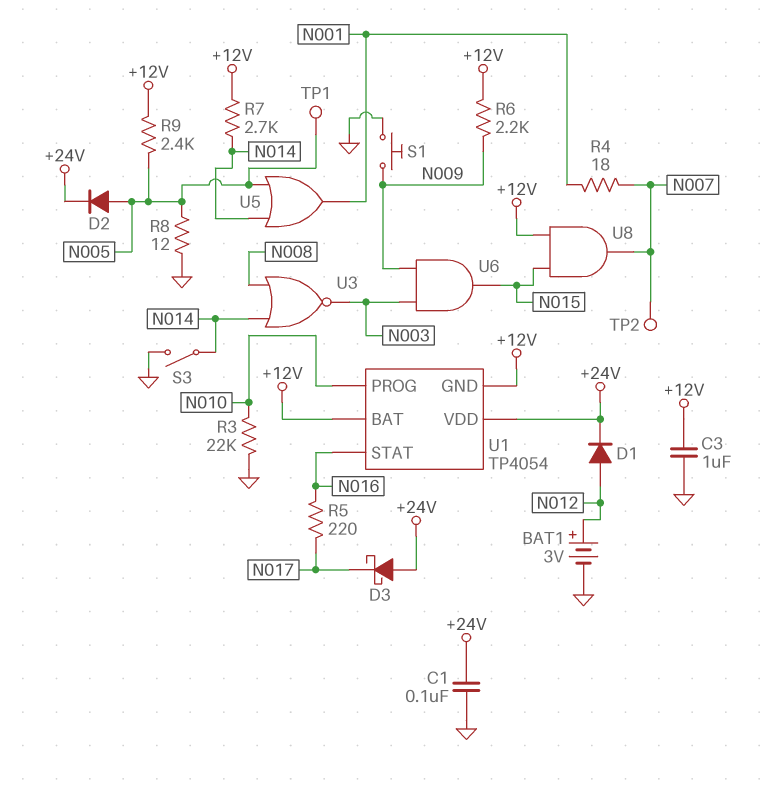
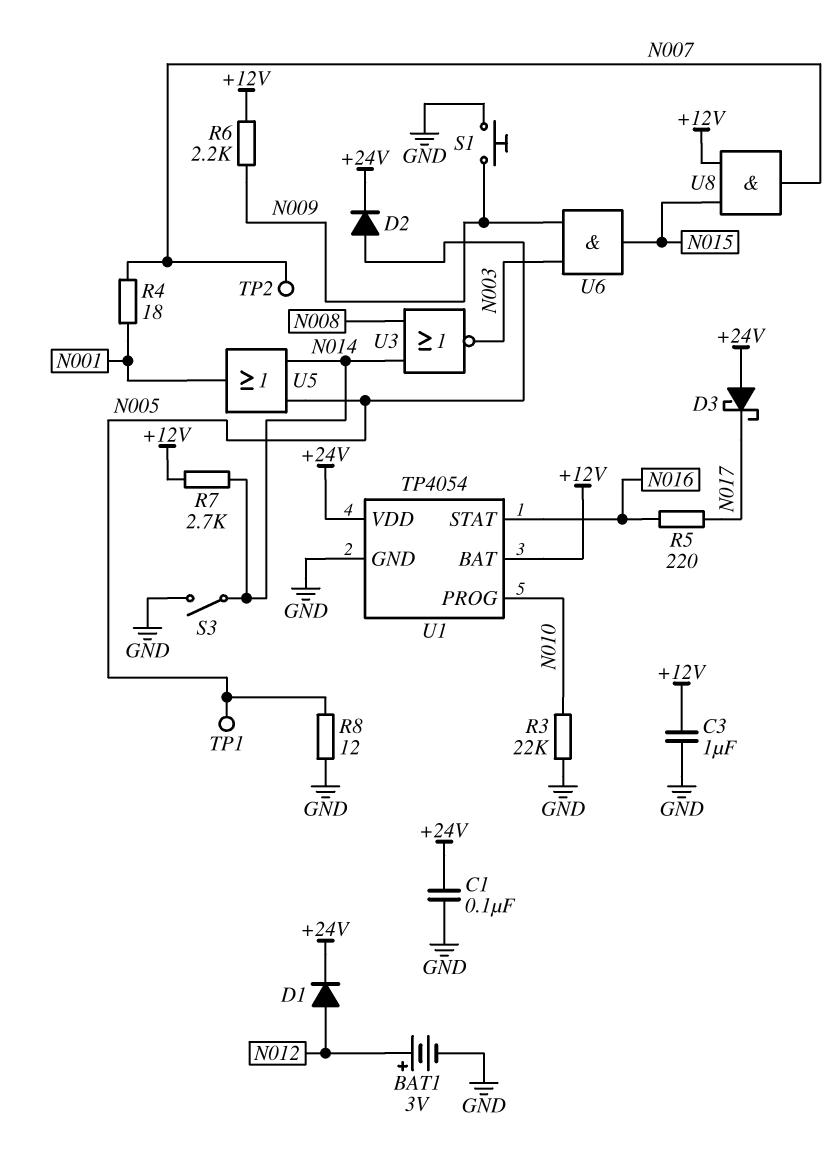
R9: 2.4k (+12V, N005) -> none
U1 pin GND: +12V -> GND

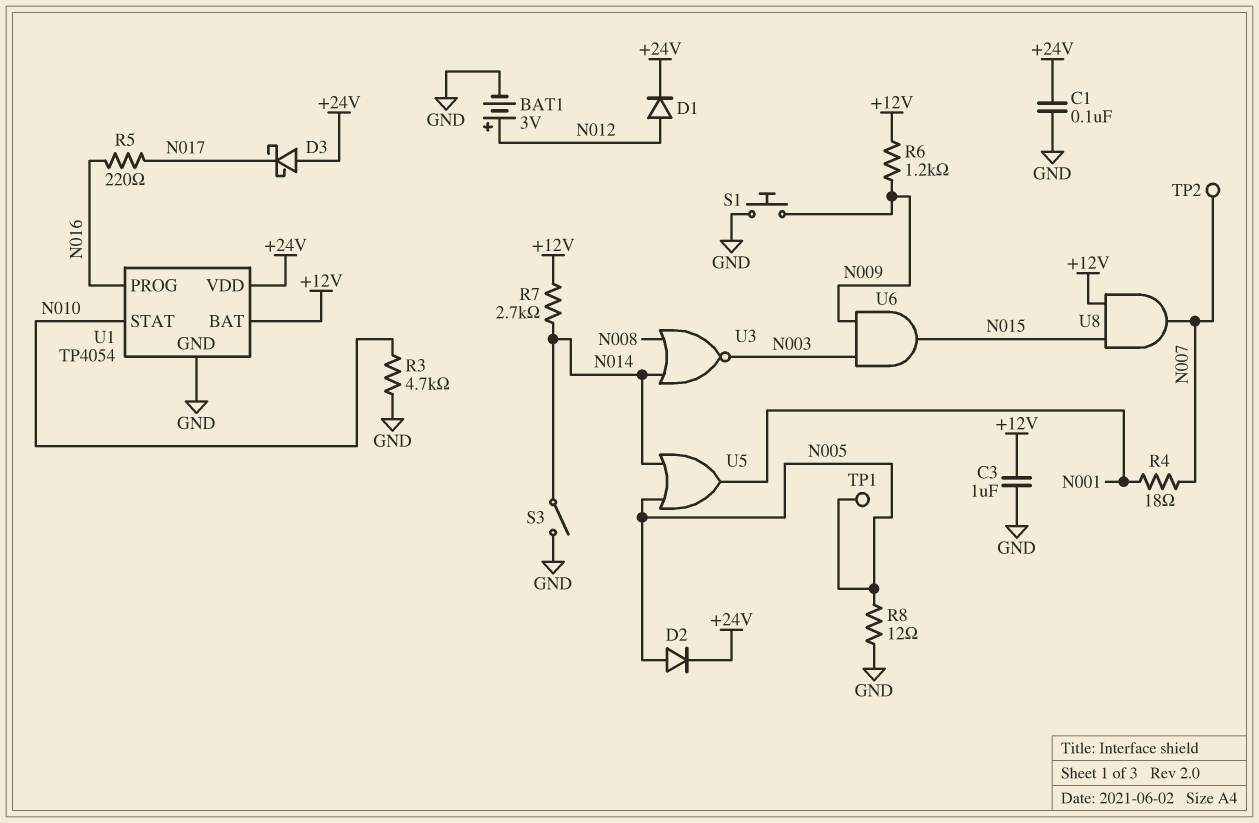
R3: 22k (GND, N010) -> 4.7k (GND, N010)
R6: 2.2k (+12V, N009) -> 1.2k (+12V, N009)
U1 pin PROG: N010 -> N016
U1 pin STAT: N016 -> N010

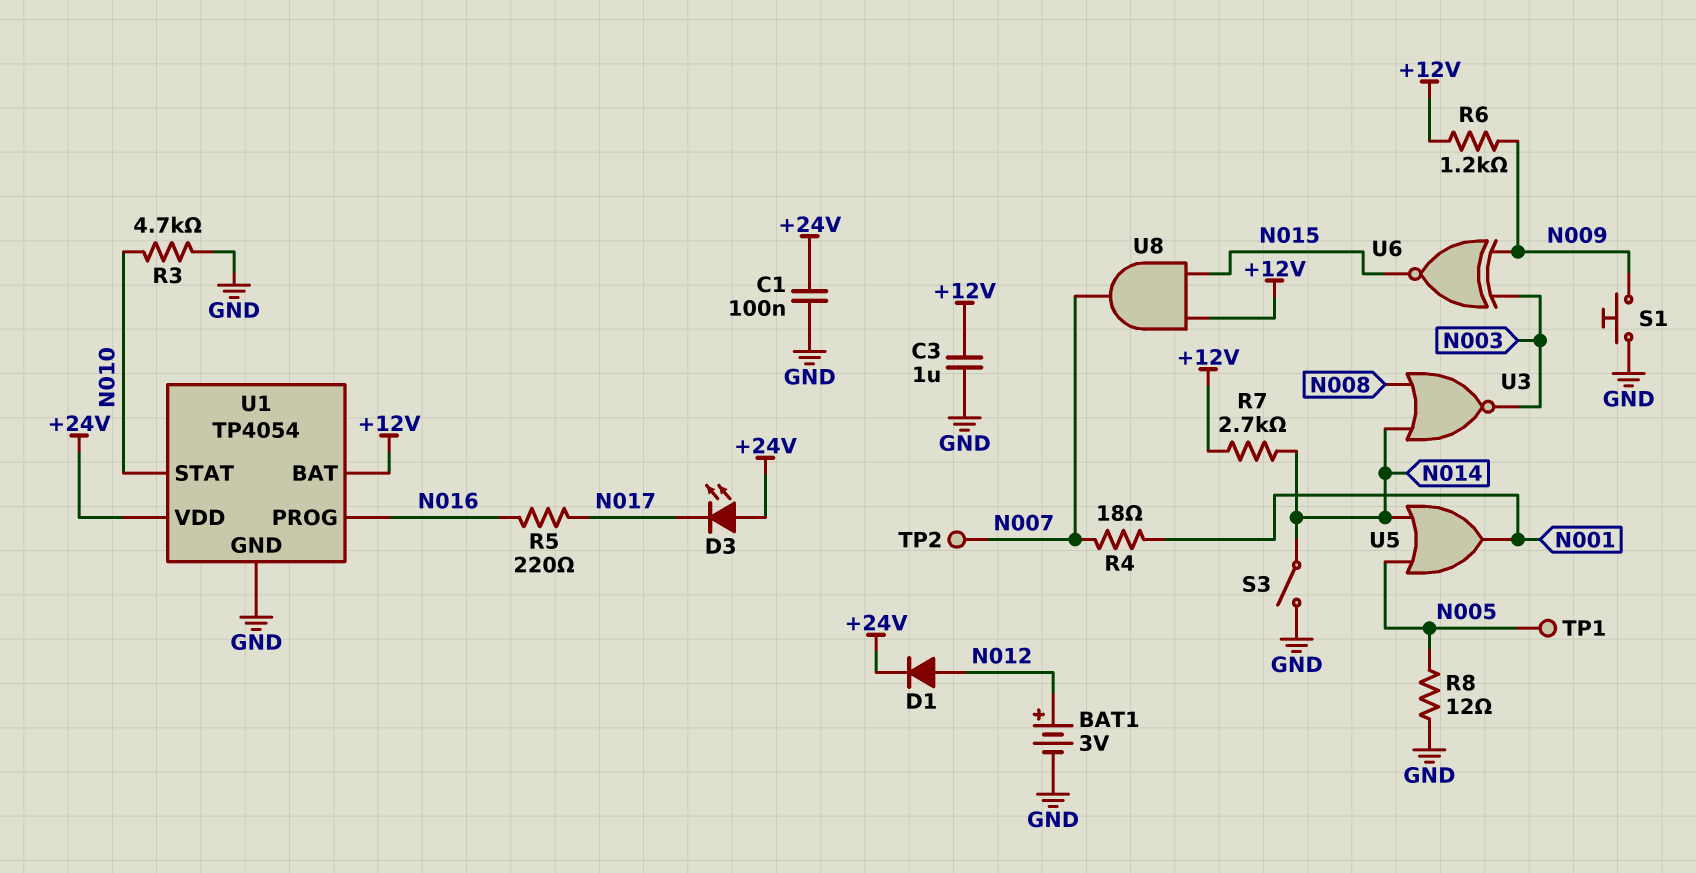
D2: diode (A N005, K +24V) -> none
D3: schottky (A +24V, K N017) -> LED (A +24V, K N017)
U6: AND (in N003, in N009, out N015) -> XNOR (in N003, in N009, out N015)

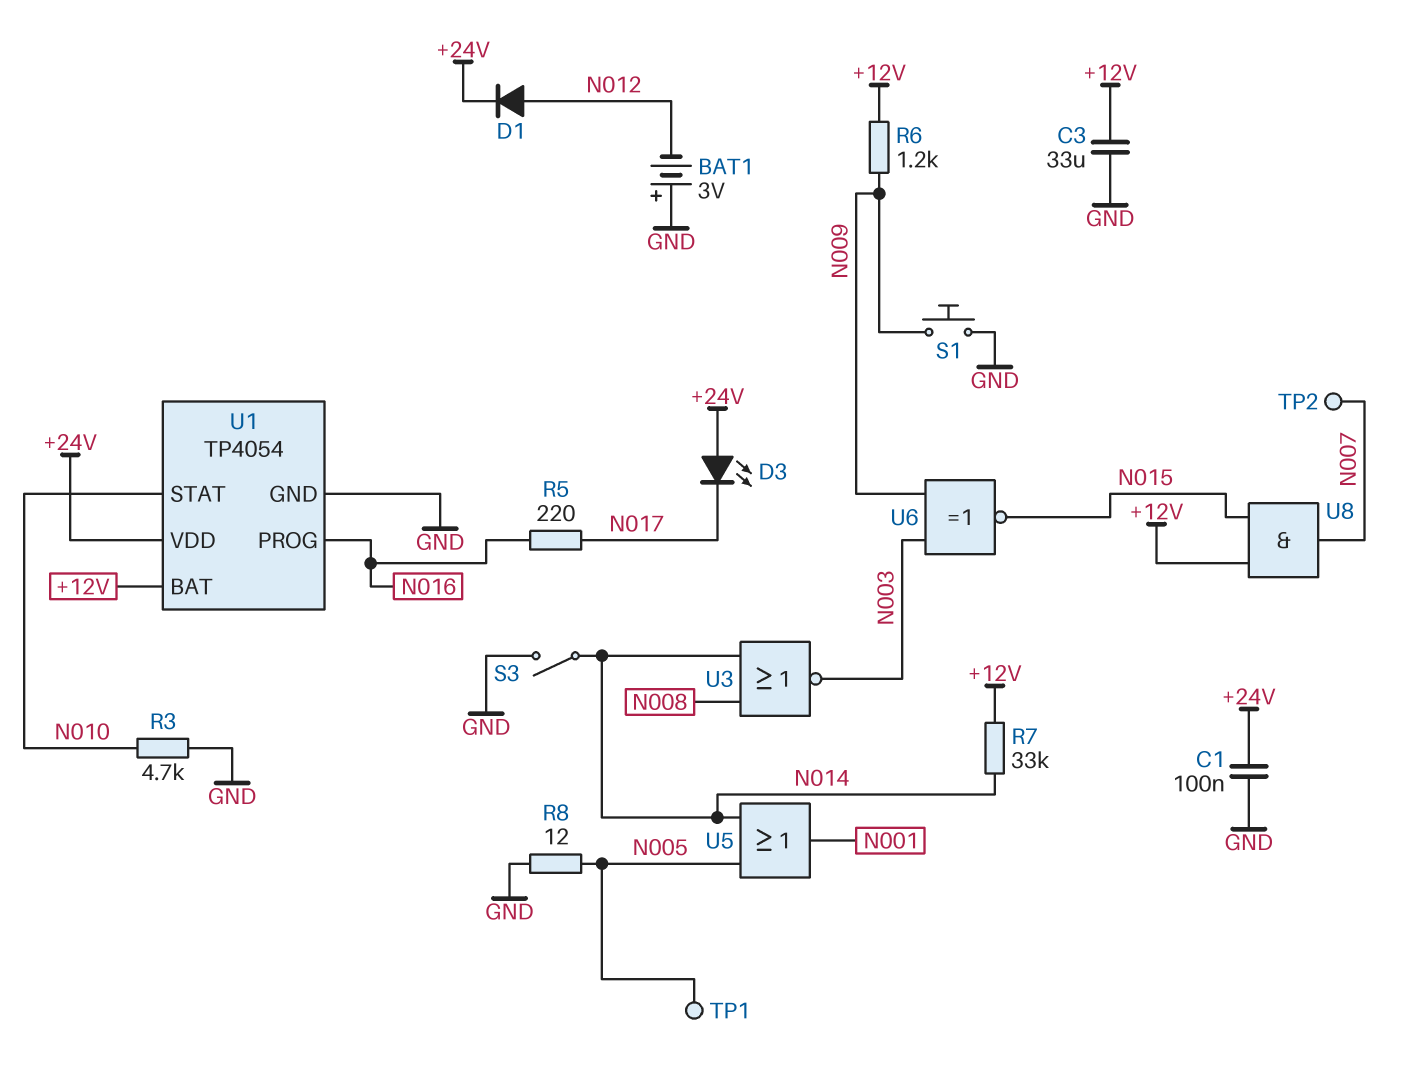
BAT1: 3V (plus N012, minus GND) -> 3V (plus GND, minus N012)
C3: 1uF (+12V, GND) -> 33uF (+12V, GND)
R4: 18 (N001, N007) -> none
R7: 2.7k (+12V, N014) -> 33k (+12V, N014)

